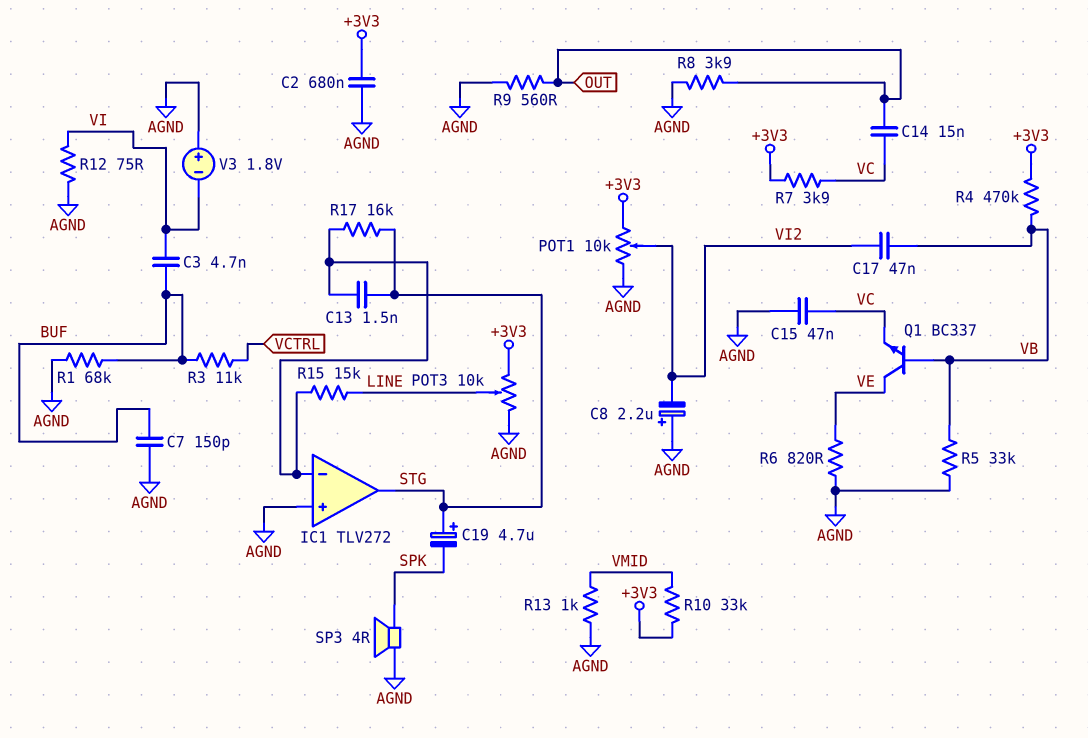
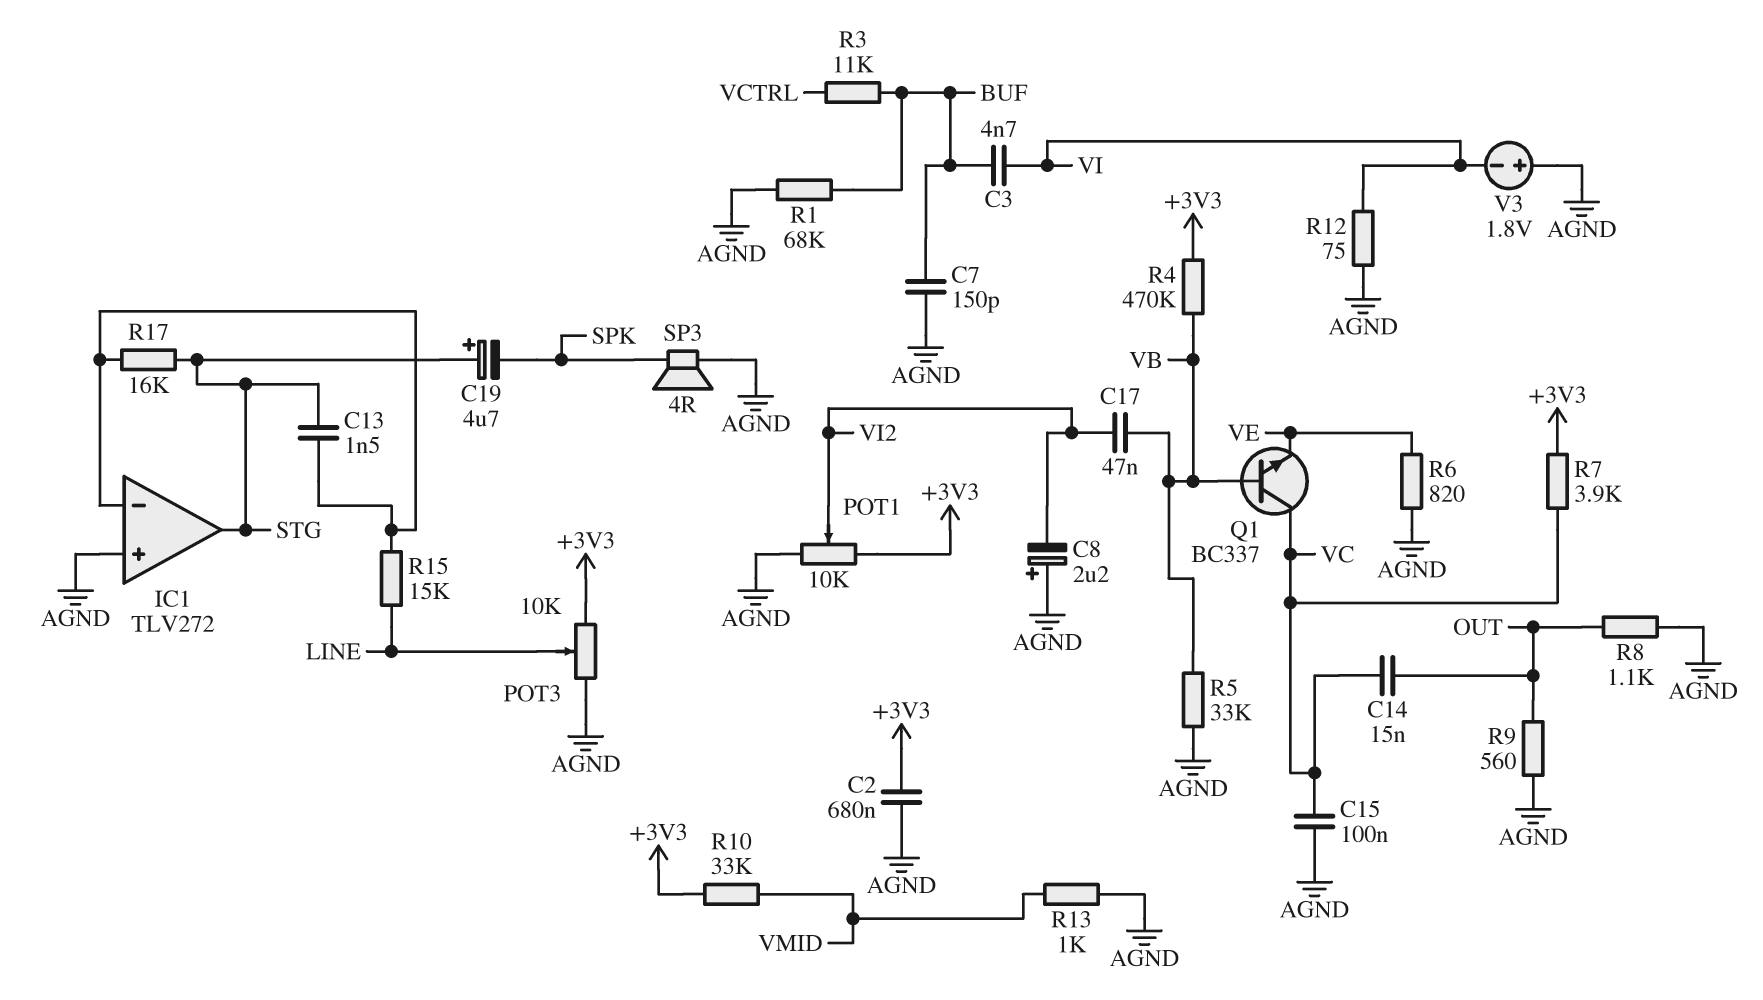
C15: 47nF (AGND, VC) -> 100nF (AGND, VC)
Q1: NPN BC337 (B VB, C VE, E VC) -> NPN BC337 (B VB, C VC, E VE)
R8: 3.9k (AGND, OUT) -> 1.1k (AGND, OUT)

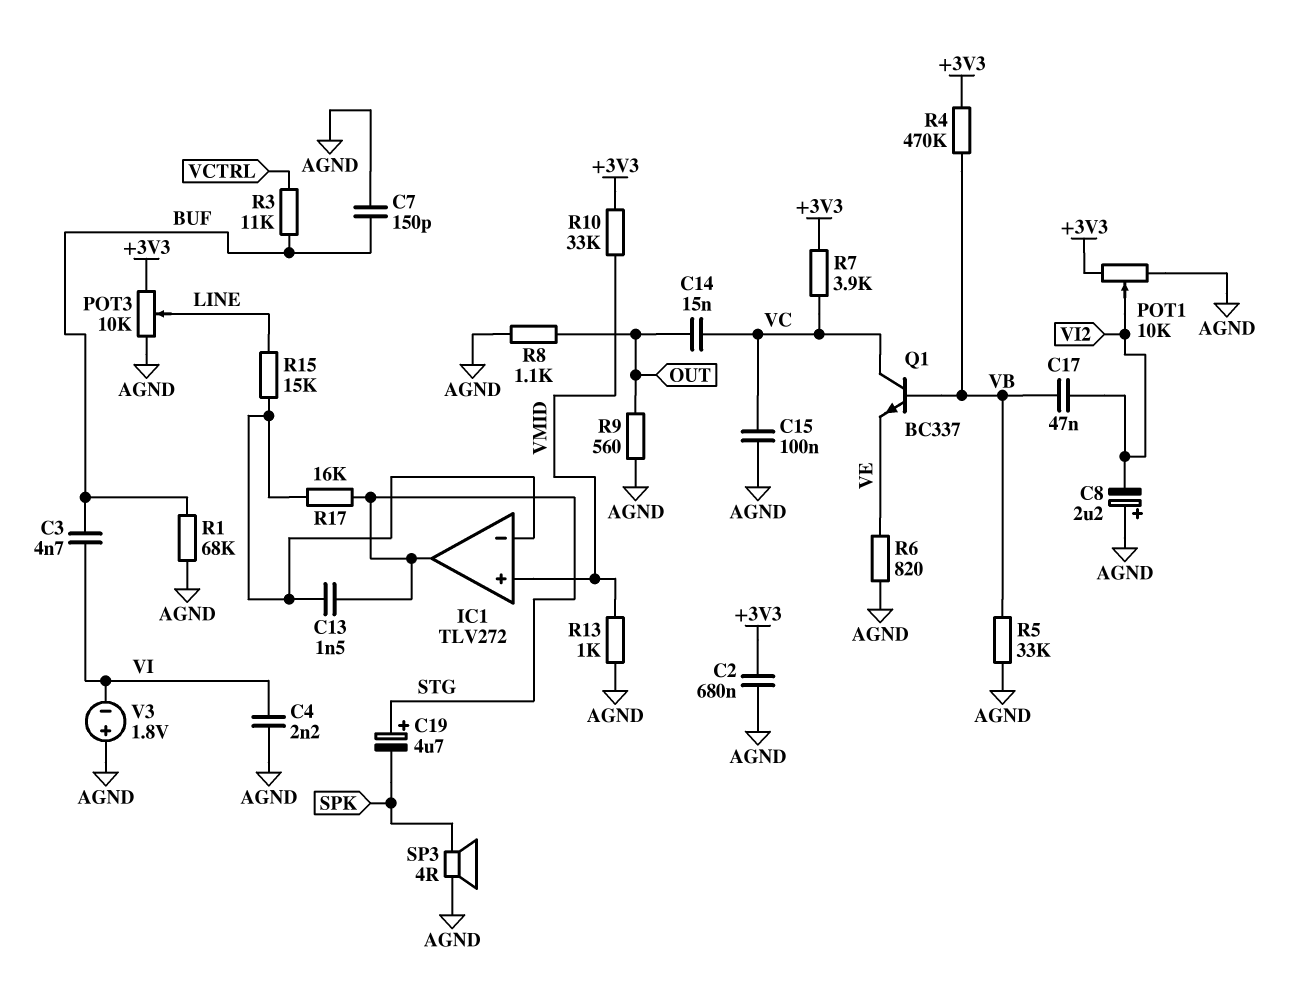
C4: none -> 2.2nF (AGND, VI)
IC1 pin in+: AGND -> VMID
R12: 75 (AGND, VI) -> none

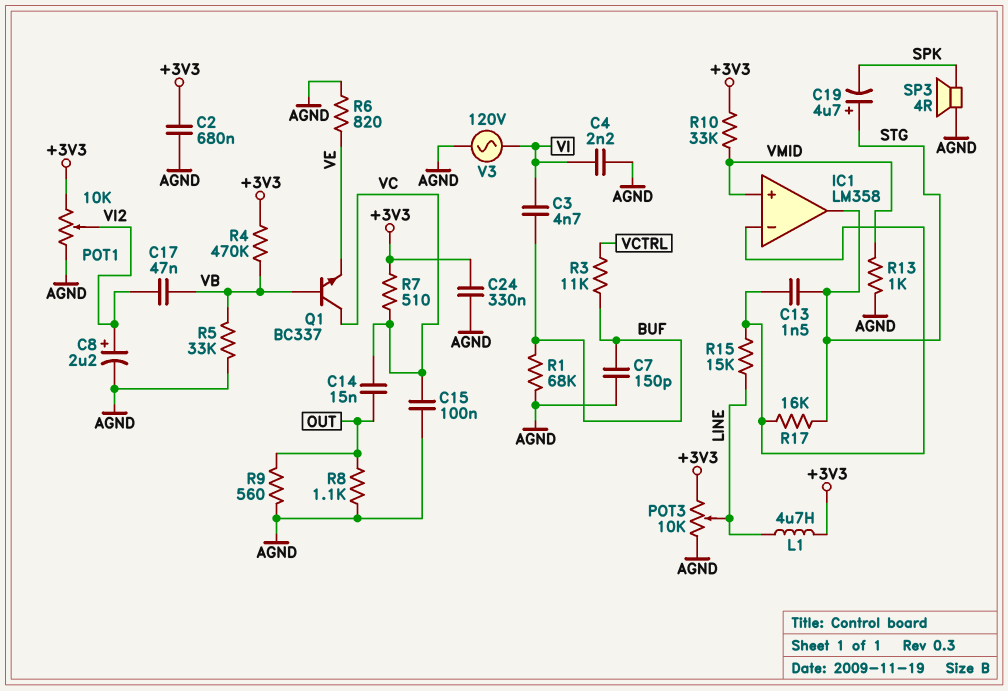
C8: 2.2uF (plus AGND, minus VI2) -> 2.2uF (plus VI2, minus AGND)
C24: none -> 330nF (+3V3, AGND)
IC1: TLV272 -> LM358
L1: none -> 4.7uH (+3V3, LINE)
R7: 3.9k (+3V3, VC) -> 510 (+3V3, VC)
V3: 1.8V (plus AGND, minus VI) -> AC 120V (AGND, VI)

